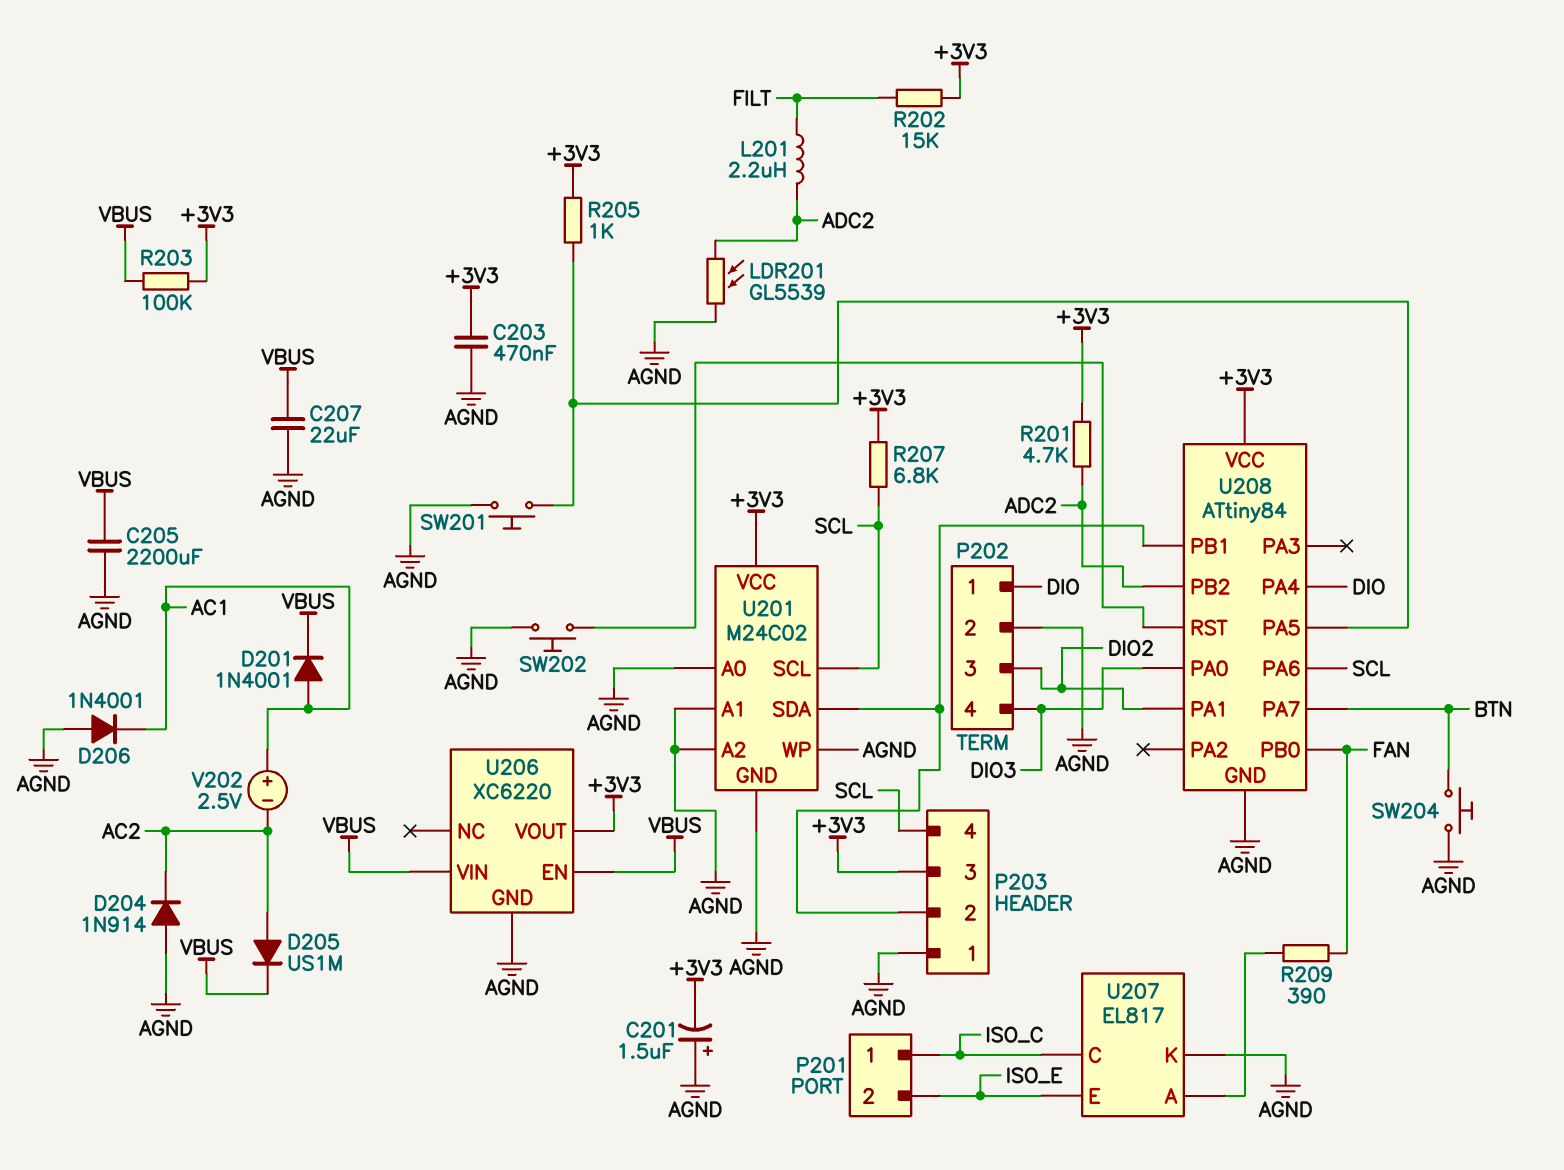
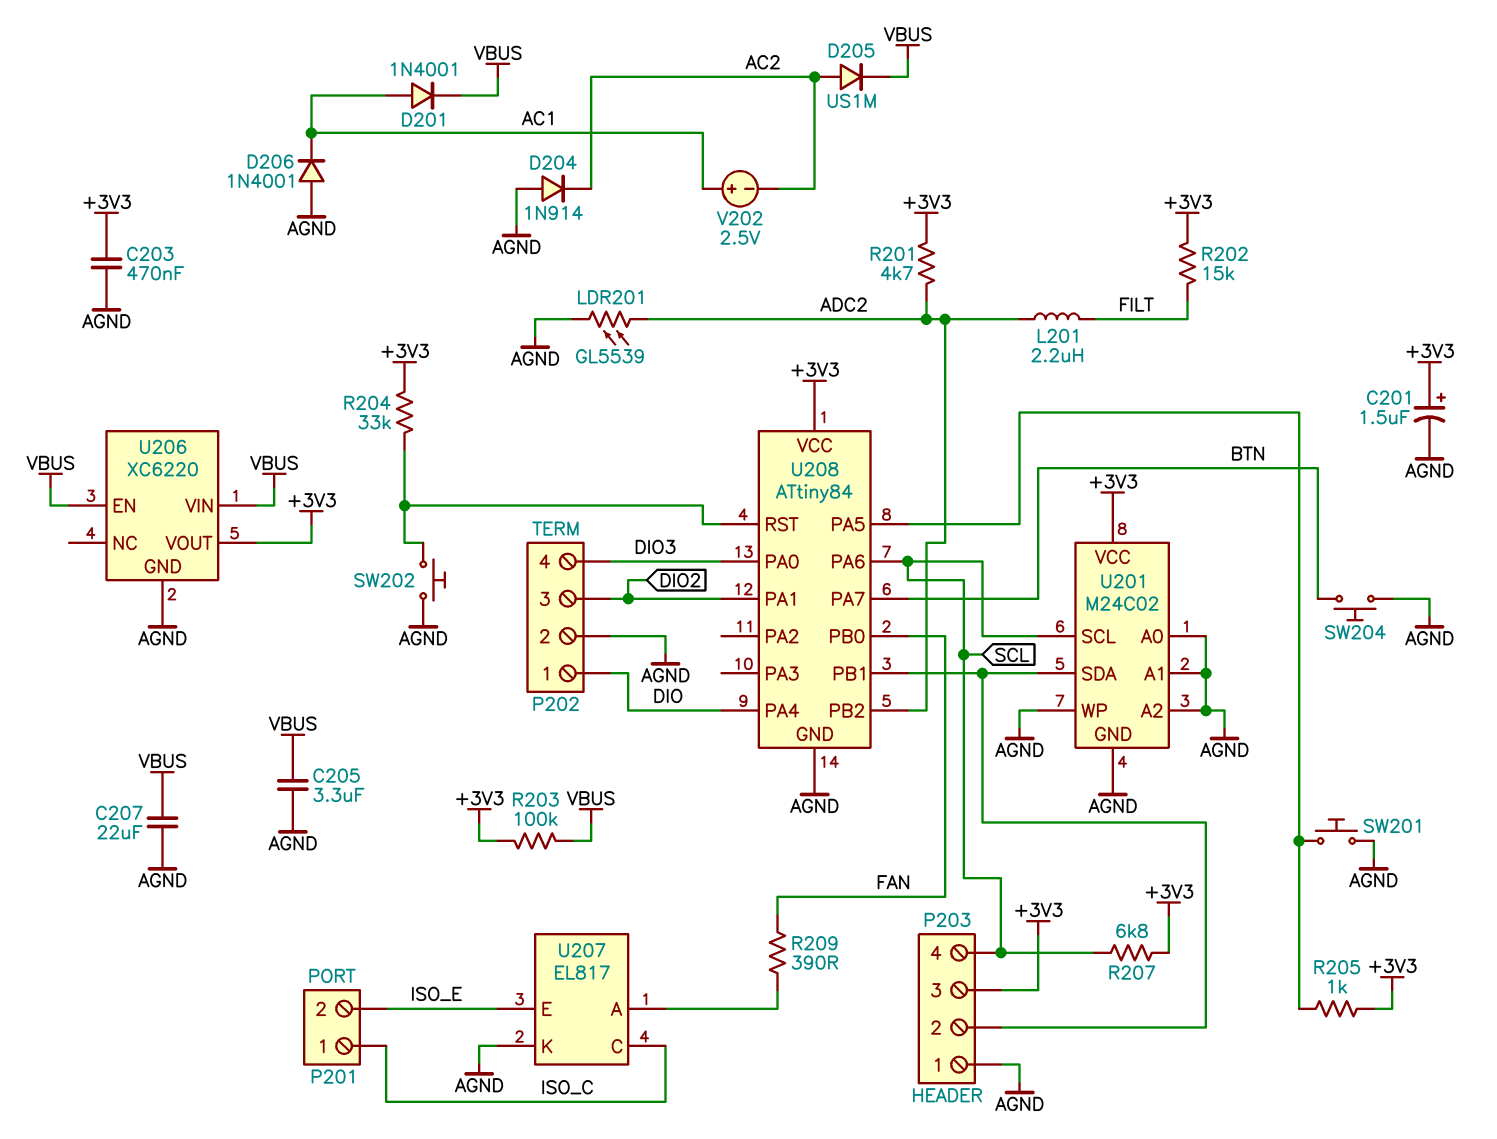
C201: 1.5uF (plus AGND, minus +3V3) -> 1.5uF (plus +3V3, minus AGND)
C205: 2200uF (AGND, VBUS) -> 3.3uF (AGND, VBUS)
R204: none -> 33k (+3V3, U208/RST)

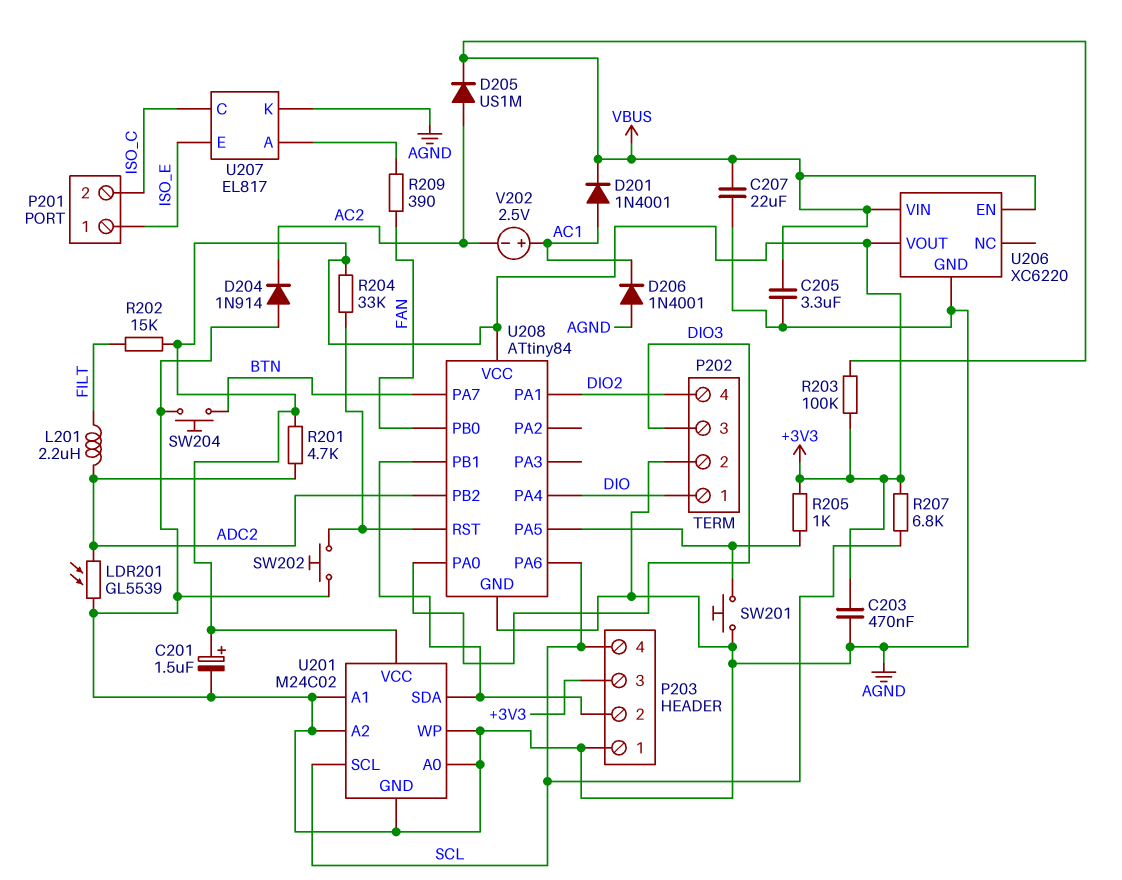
P201 pin 1: ISO_C -> ISO_E
P201 pin 2: ISO_E -> ISO_C
P202 pin 3: DIO2 -> DIO3
P202 pin 4: DIO3 -> DIO2

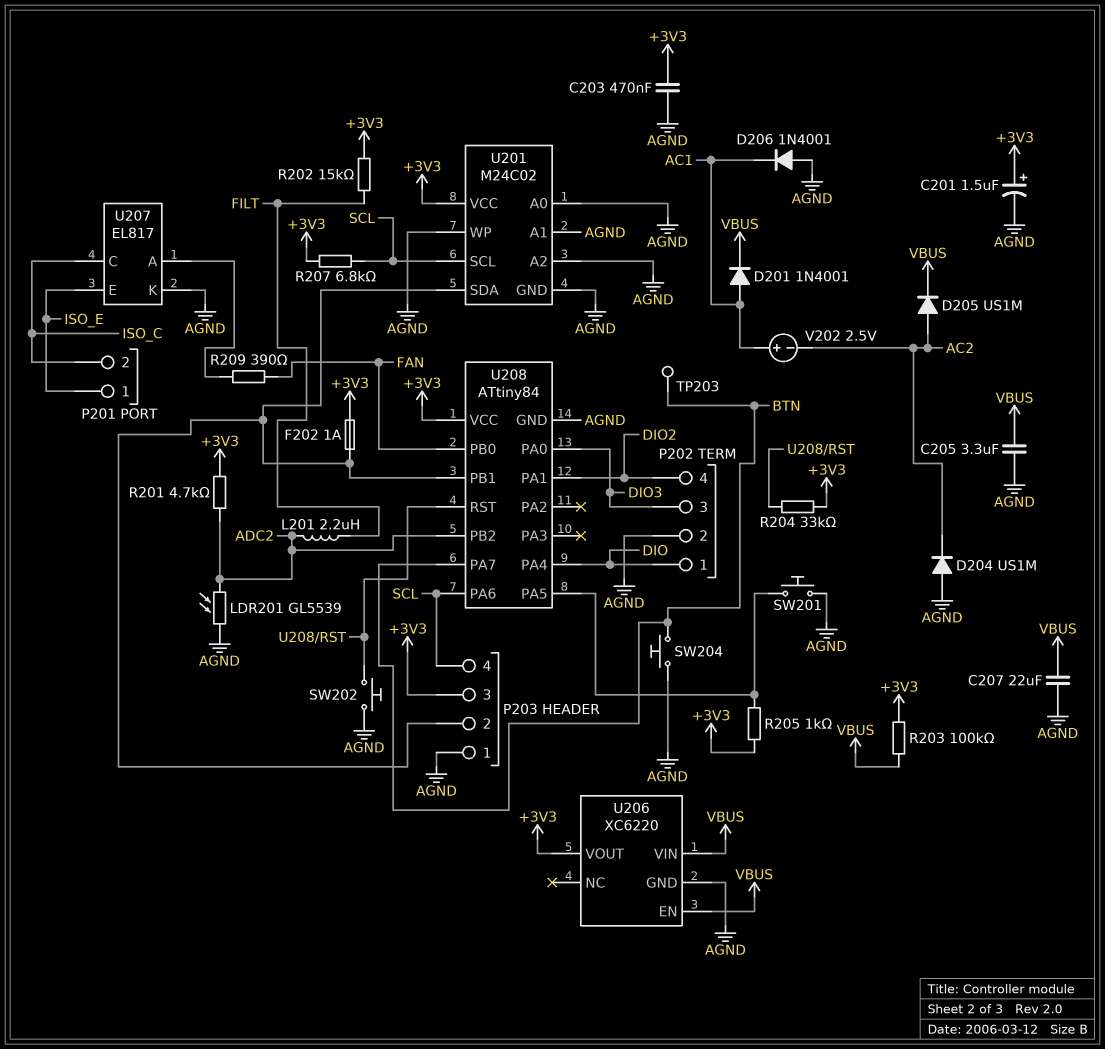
D204: diode 1N914 (A AGND, K AC2) -> diode US1M (A AGND, K AC2)
F202: none -> 1A (+3V3, P203/2)
TP203: none -> test point (BTN)

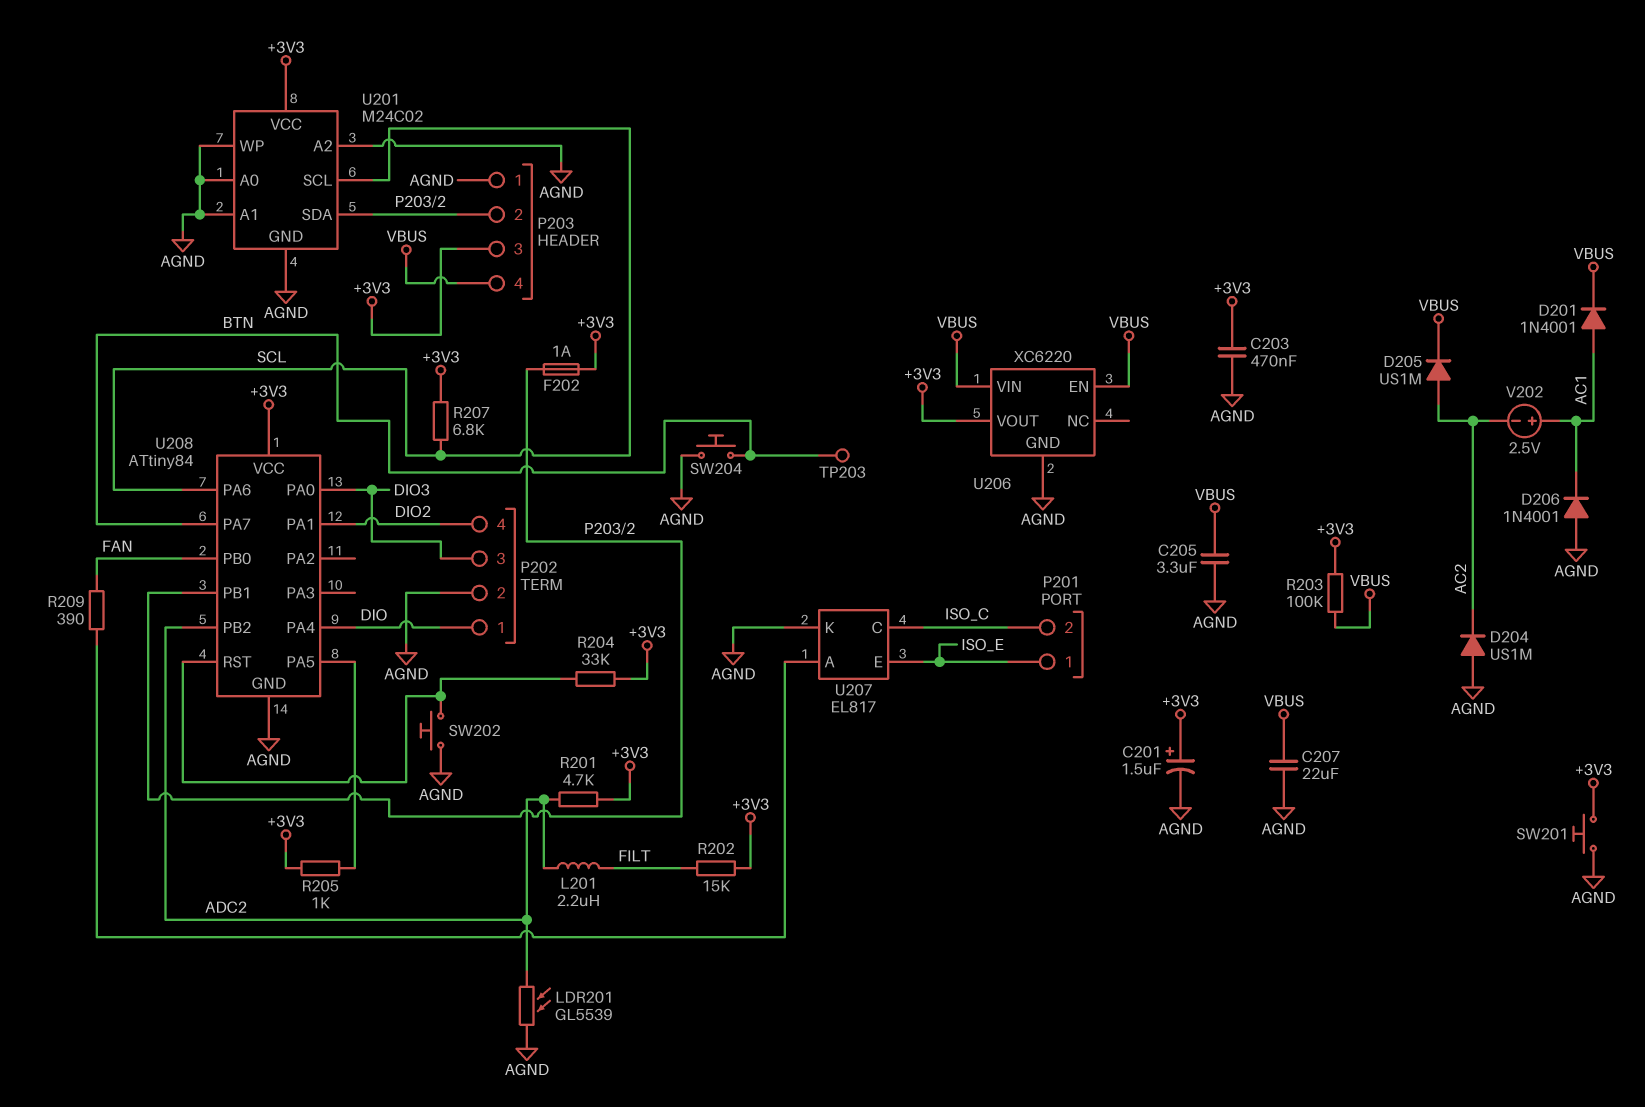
P203 pin 4: SCL -> VBUS
SW201: button (AGND, U208/PA5) -> button (+3V3, AGND)

